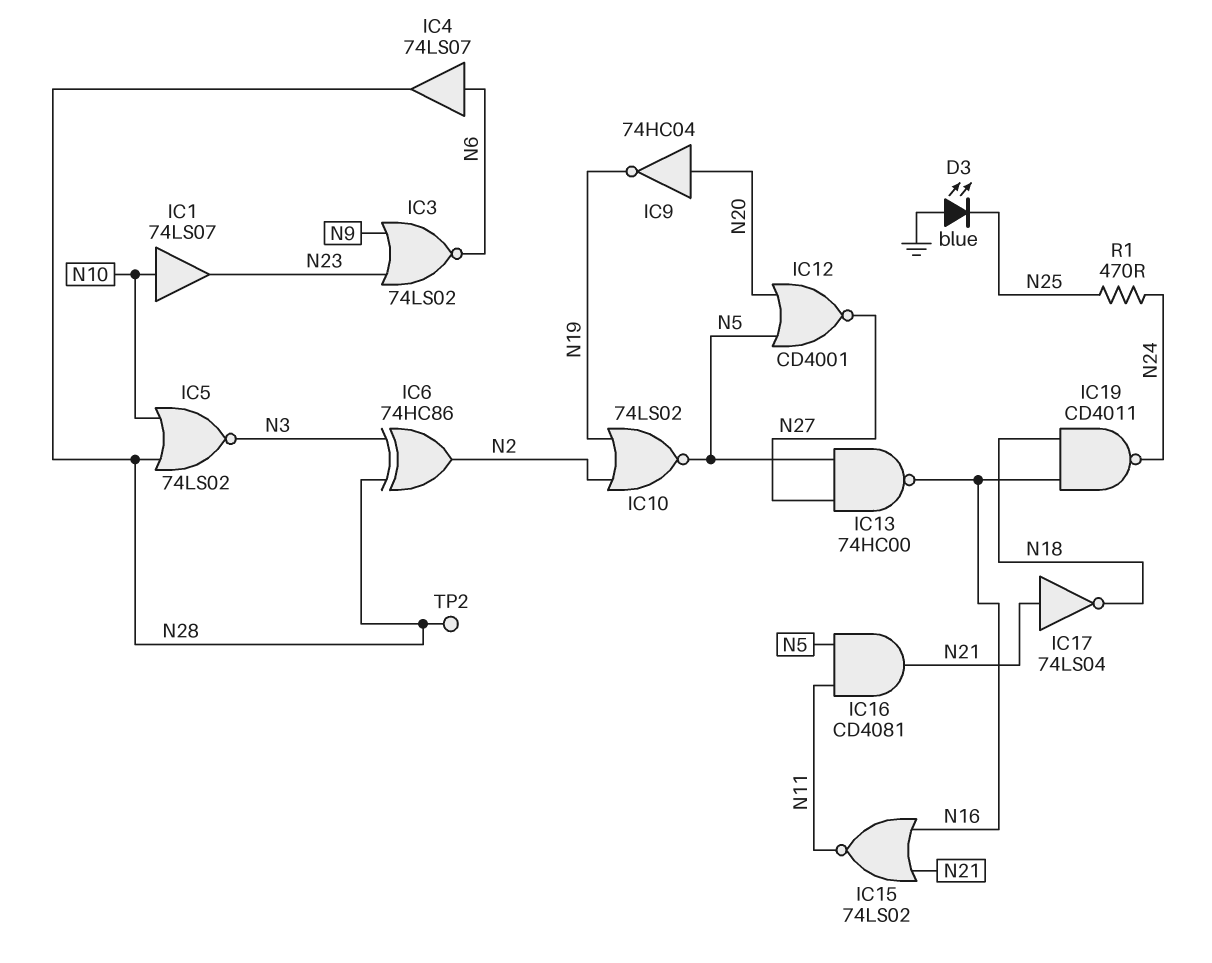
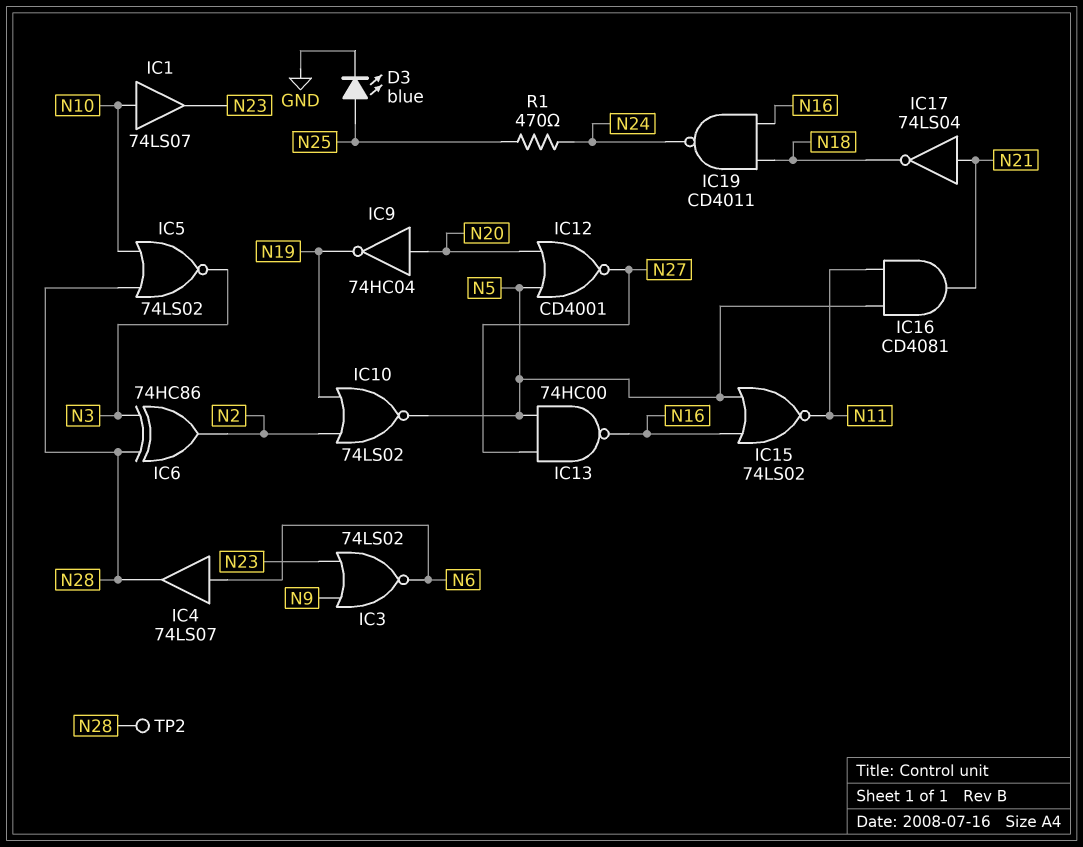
D3: LED blue (A GND, K N25) -> LED blue (A N25, K GND)
IC15: NOR 74LS02 (in N16, in N21, out N11) -> NOR 74LS02 (in N5, in N16, out N11)

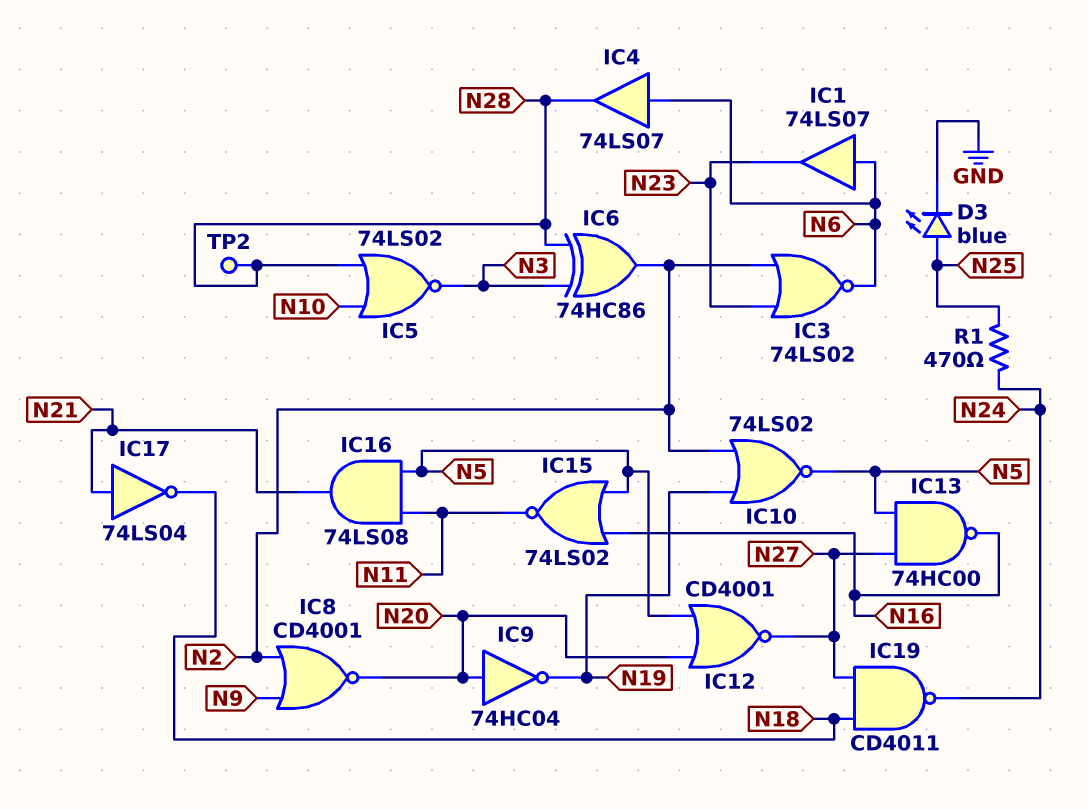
IC1: buffer 74LS07 (in N10, out N23) -> buffer 74LS07 (in N6, out N23)
IC3: NOR 74LS02 (in N9, in N23, out N6) -> NOR 74LS02 (in N2, in N23, out N6)
IC8: none -> NOR CD4001 (in N2, in N9, out N20)
IC16: AND CD4081 (in N5, in N11, out N21) -> AND 74LS08 (in N5, in N11, out N21)
IC19: NAND CD4011 (in N16, in N18, out N24) -> NAND CD4011 (in N18, in N27, out N24)

